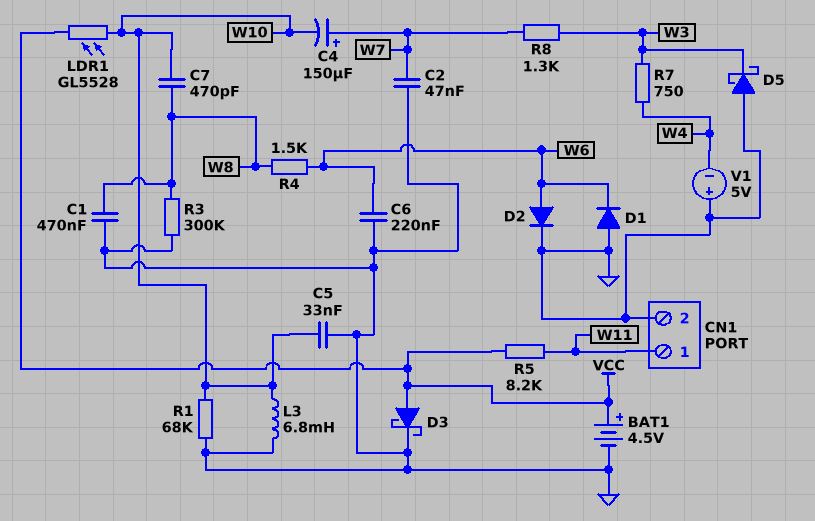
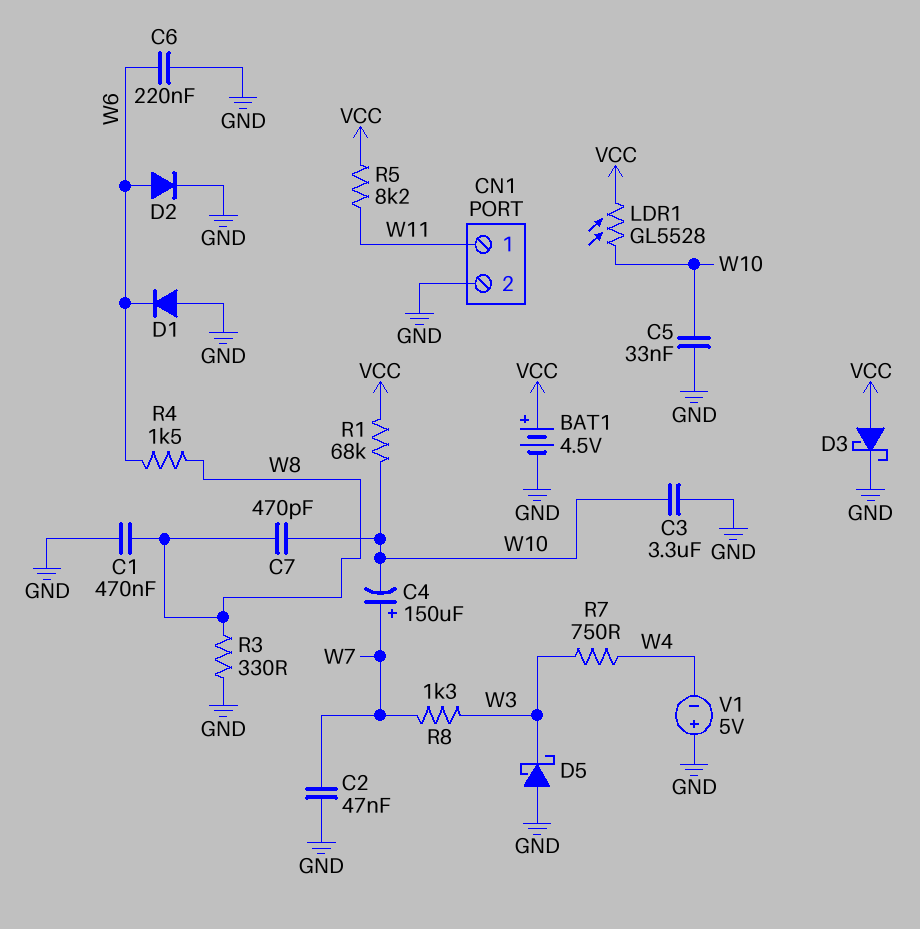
C3: none -> 3.3uF (GND, W10)
L3: 6.8mH (GND, W10) -> none
R1: 68k (GND, W10) -> 68k (VCC, W10)
R3: 300k (GND, W8) -> 330 (GND, W8)

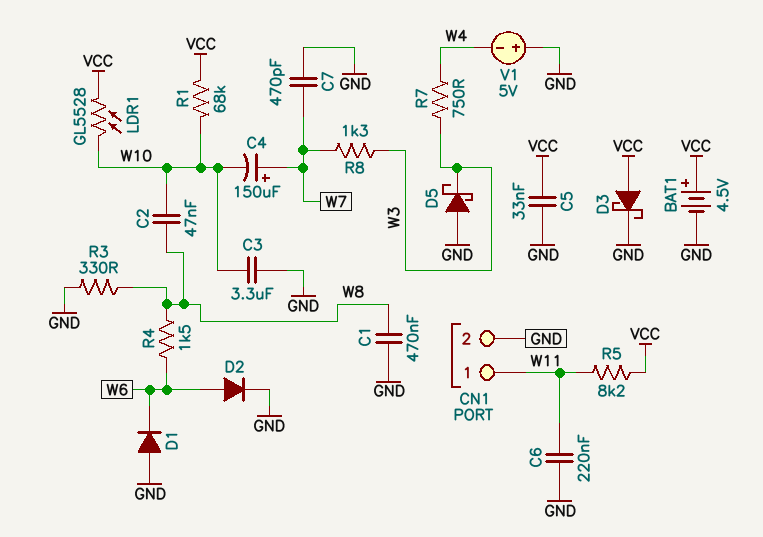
C2: 47nF (GND, W7) -> 47nF (W8, W10)
C5: 33nF (GND, W10) -> 33nF (GND, VCC)
C6: 220nF (GND, W6) -> 220nF (GND, W11)
C7: 470pF (W8, W10) -> 470pF (GND, W7)

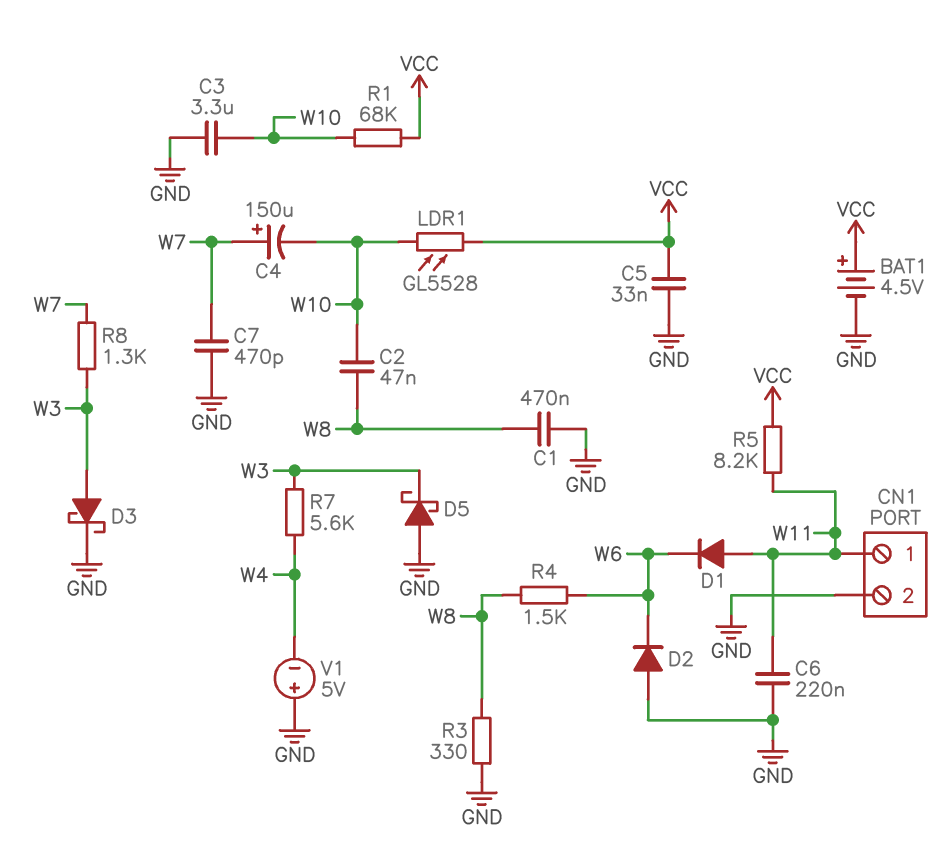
D1: diode (A GND, K W6) -> diode (A W11, K W6)
D2: diode (A W6, K GND) -> diode (A GND, K W6)
D3: schottky (A VCC, K GND) -> schottky (A W3, K GND)
R7: 750 (W3, W4) -> 5.6k (W3, W4)

